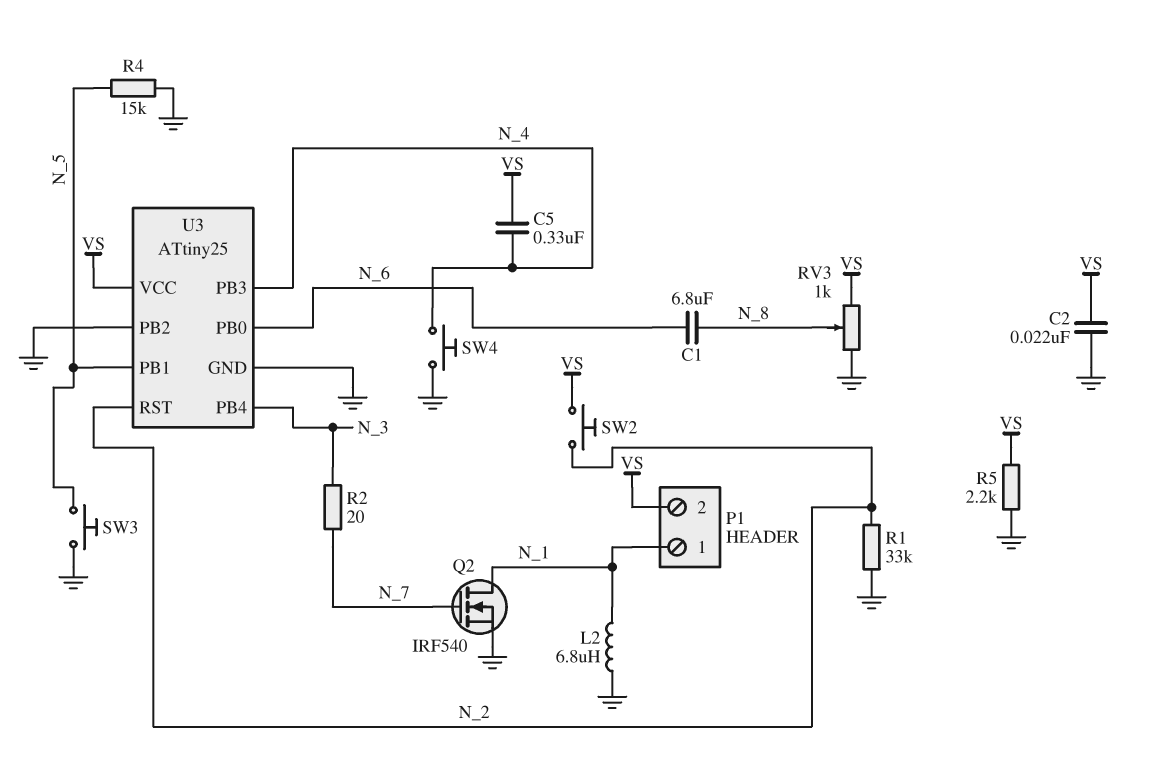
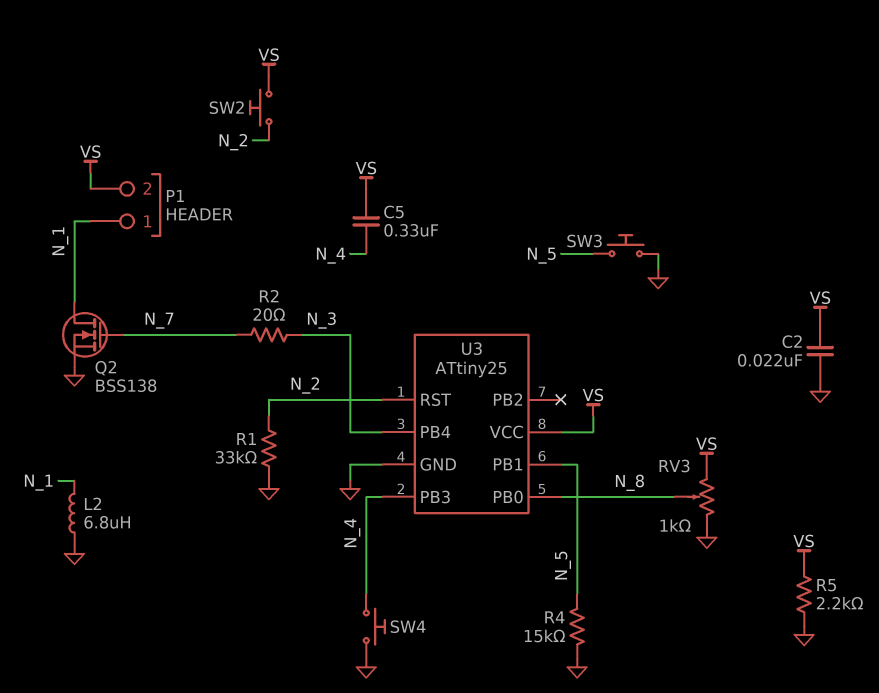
C1: 6.8uF (N_6, N_8) -> none
Q2: NMOS IRF540 (G N_7, D N_1, S GND) -> NMOS BSS138 (G N_7, D N_1, S GND)
U3 pin PB0: N_6 -> N_8
U3 pin PB2: GND -> none

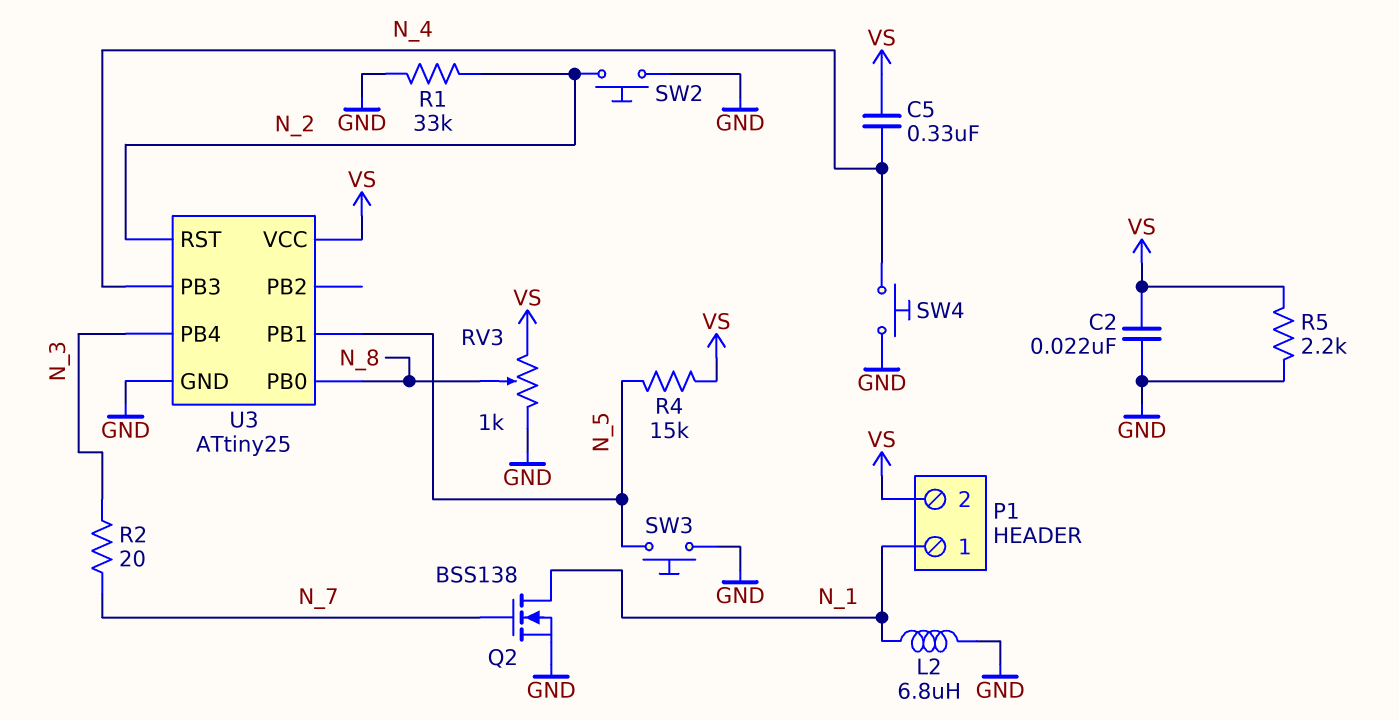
R4: 15k (GND, N_5) -> 15k (N_5, VS)
SW2: button (N_2, VS) -> button (GND, N_2)

